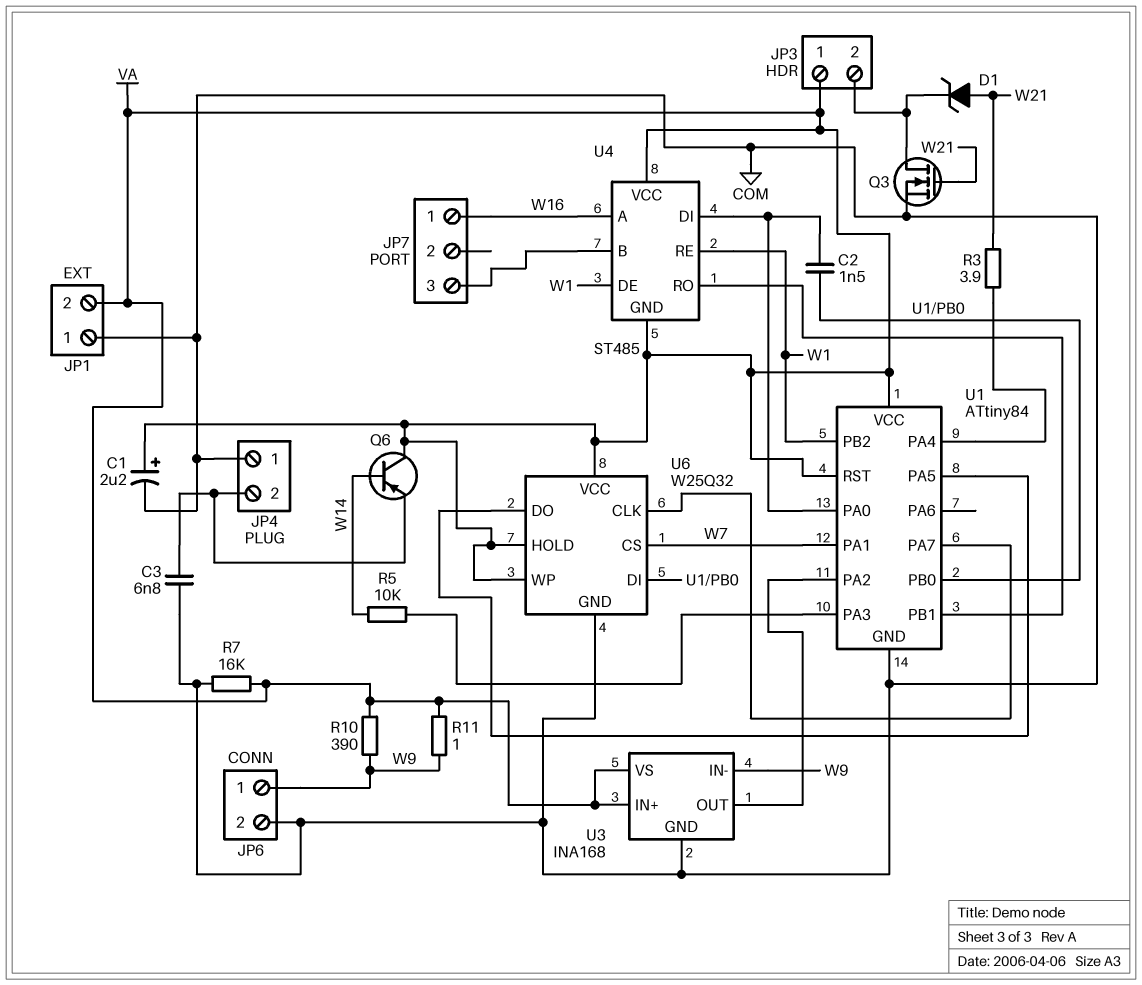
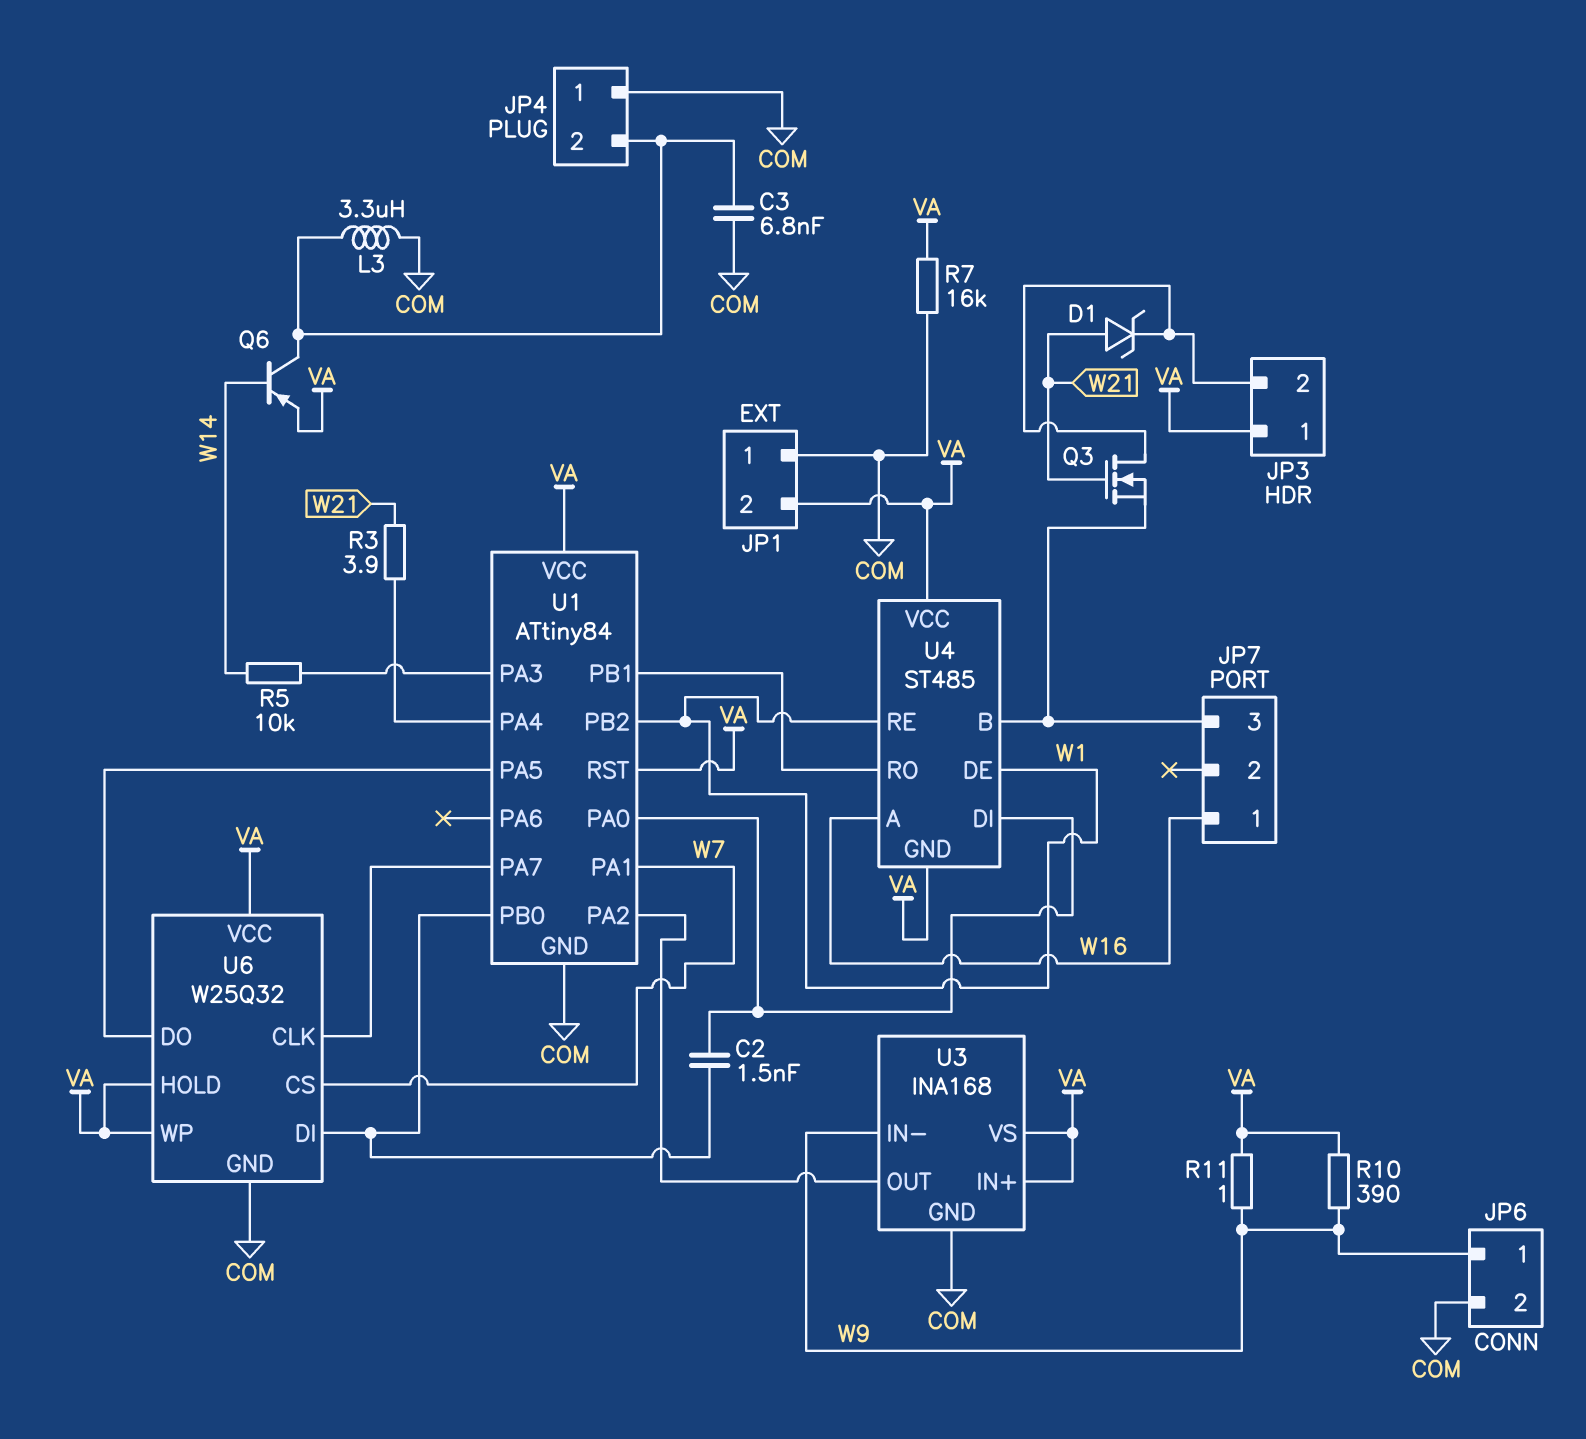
C1: 2.2uF (plus VA, minus COM) -> none
L3: none -> 3.3uH (COM, JP4/2)
Q3: NMOS (G W21, D JP3/2, S COM) -> NMOS (G W21, D JP3/2, S JP7/3)
Q6: PNP (B W14, C VA, E JP4/2) -> PNP (B W14, C JP4/2, E VA)

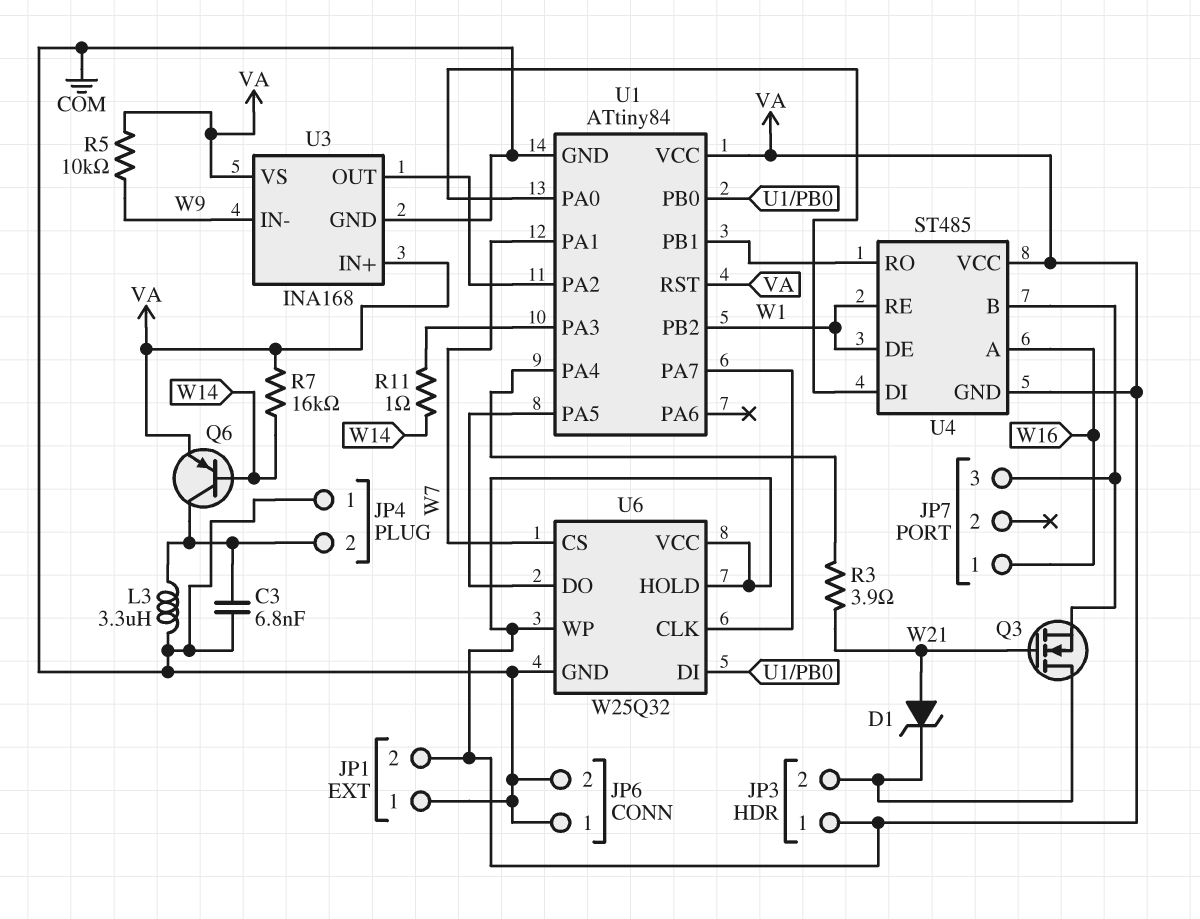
C2: 1.5nF (U1/PA0, U1/PB0) -> none
JP6 pin 1: W9 -> COM
R5: 10k (U1/PA3, W14) -> 10k (VA, W9)
R7: 16k (COM, VA) -> 16k (VA, W14)
R10: 390 (VA, W9) -> none
R11: 1 (VA, W9) -> 1 (U1/PA3, W14)

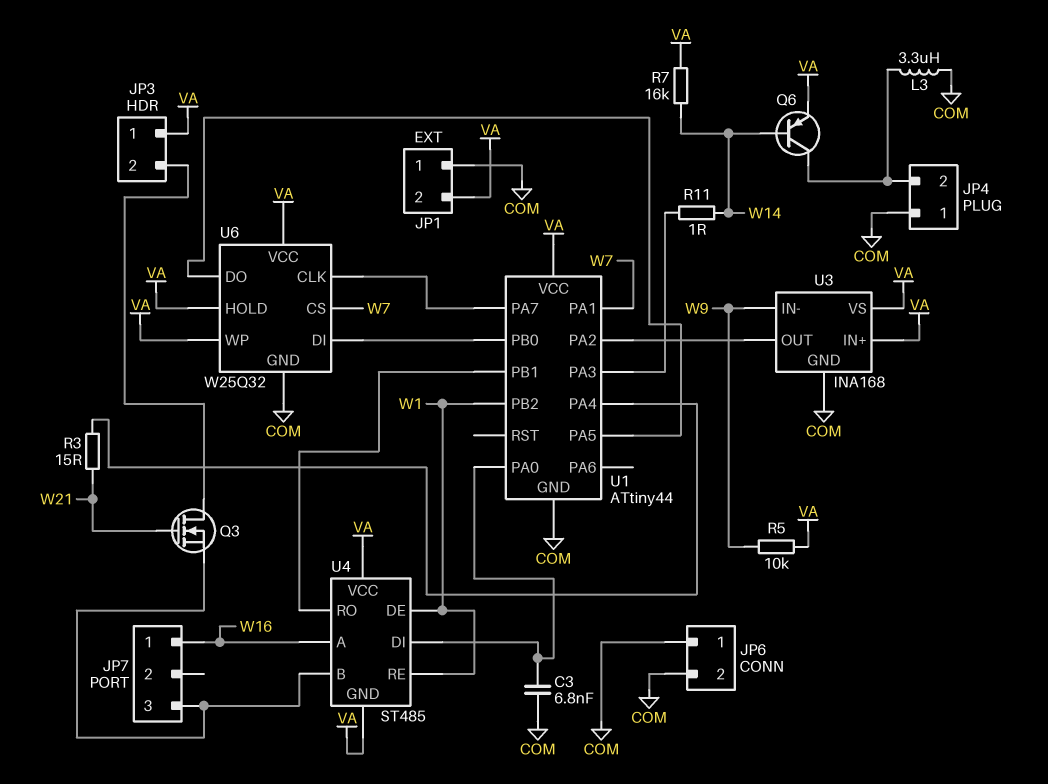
C3: 6.8nF (COM, JP4/2) -> 6.8nF (COM, U1/PA0)
D1: zener (A W21, K JP3/2) -> none
R3: 3.9 (U1/PA4, W21) -> 15 (U1/PA4, W21)
U1: ATtiny84 -> ATtiny44
U1 pin RST: VA -> none

